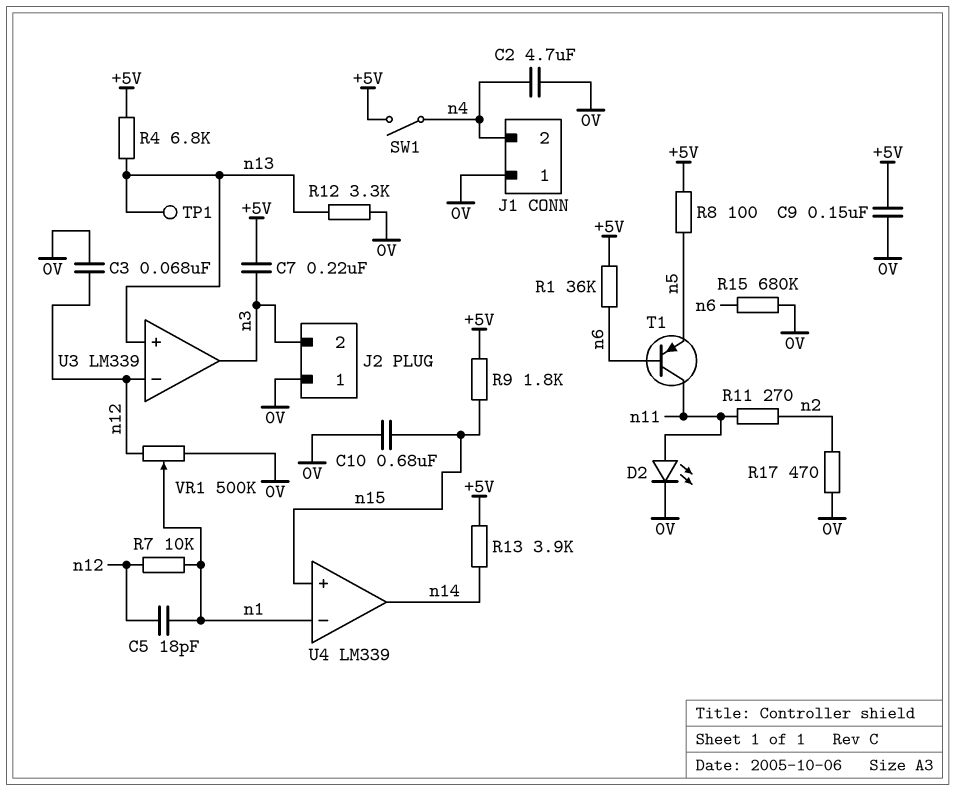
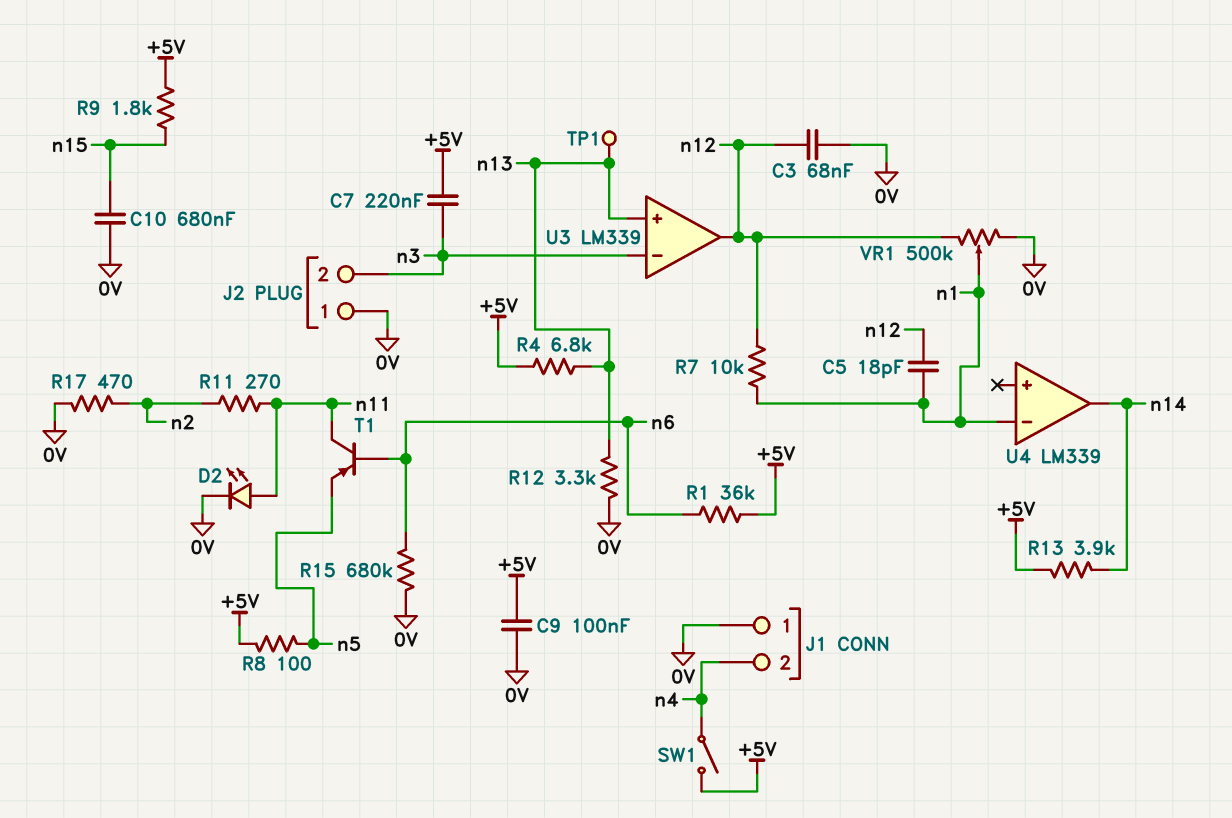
C2: 4.7uF (0V, n4) -> none
C9: 150nF (+5V, 0V) -> 100nF (+5V, 0V)
U3 pin in-: n12 -> n3
U3 pin out: n3 -> n12
U4 pin in+: n15 -> none

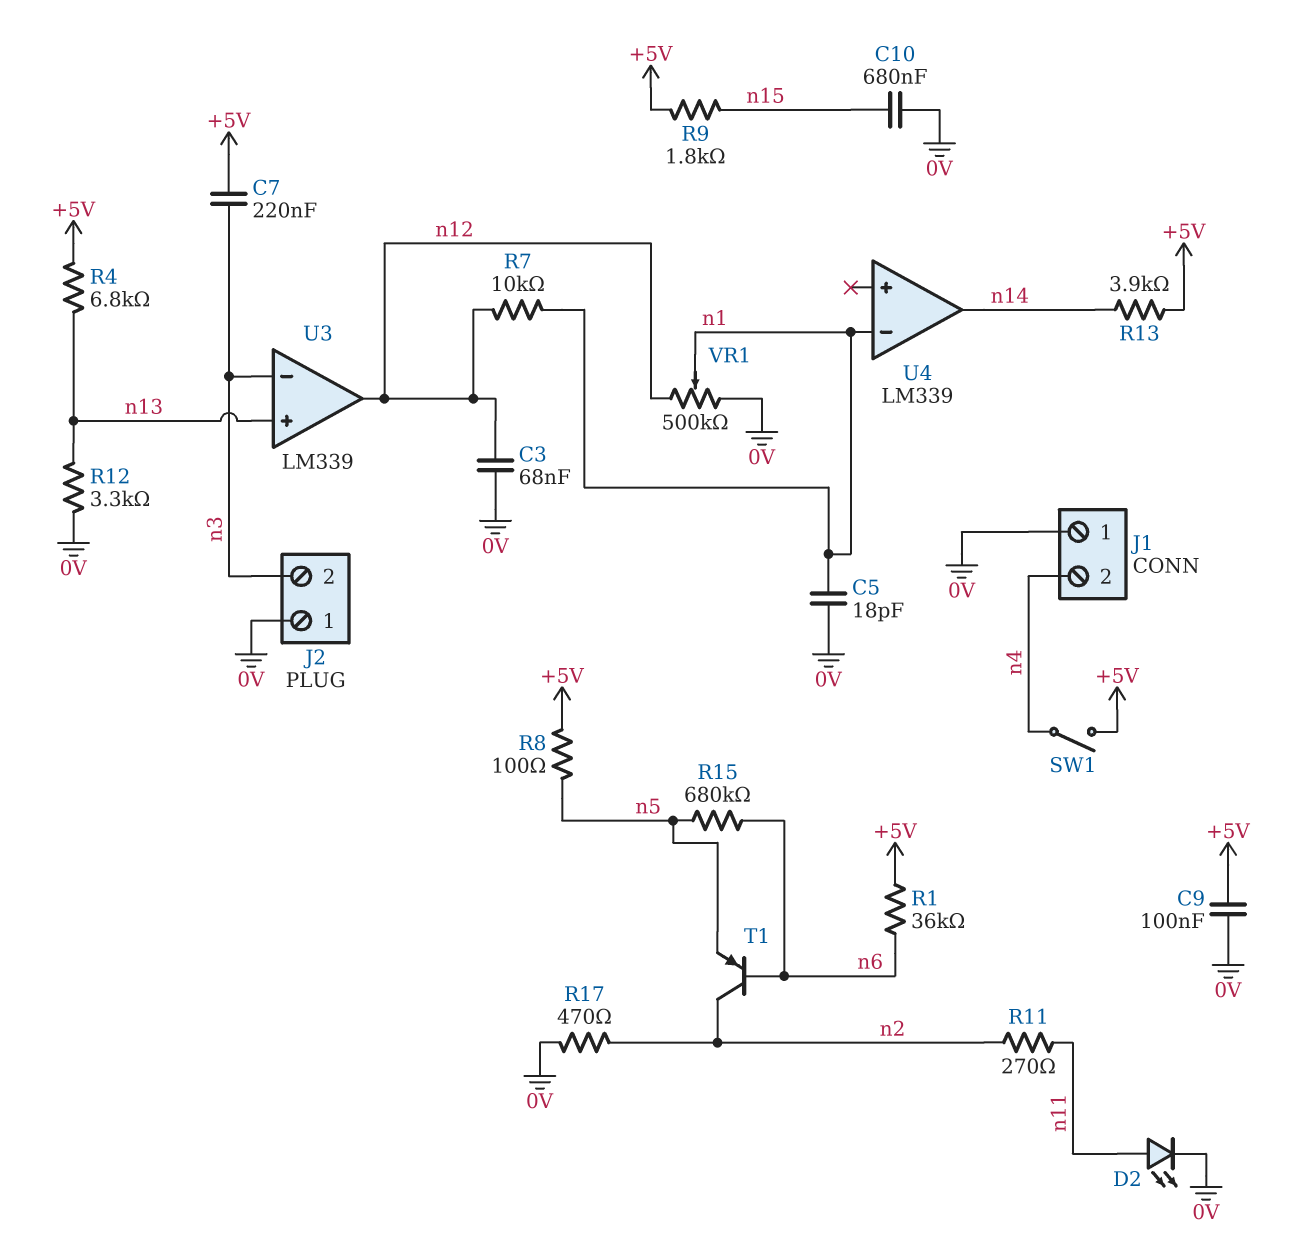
C5: 18pF (n1, n12) -> 18pF (0V, n1)
R15: 680k (0V, n6) -> 680k (n5, n6)
T1: PNP (B n6, C n11, E n5) -> PNP (B n6, C n2, E n5)
TP1: test point (n13) -> none

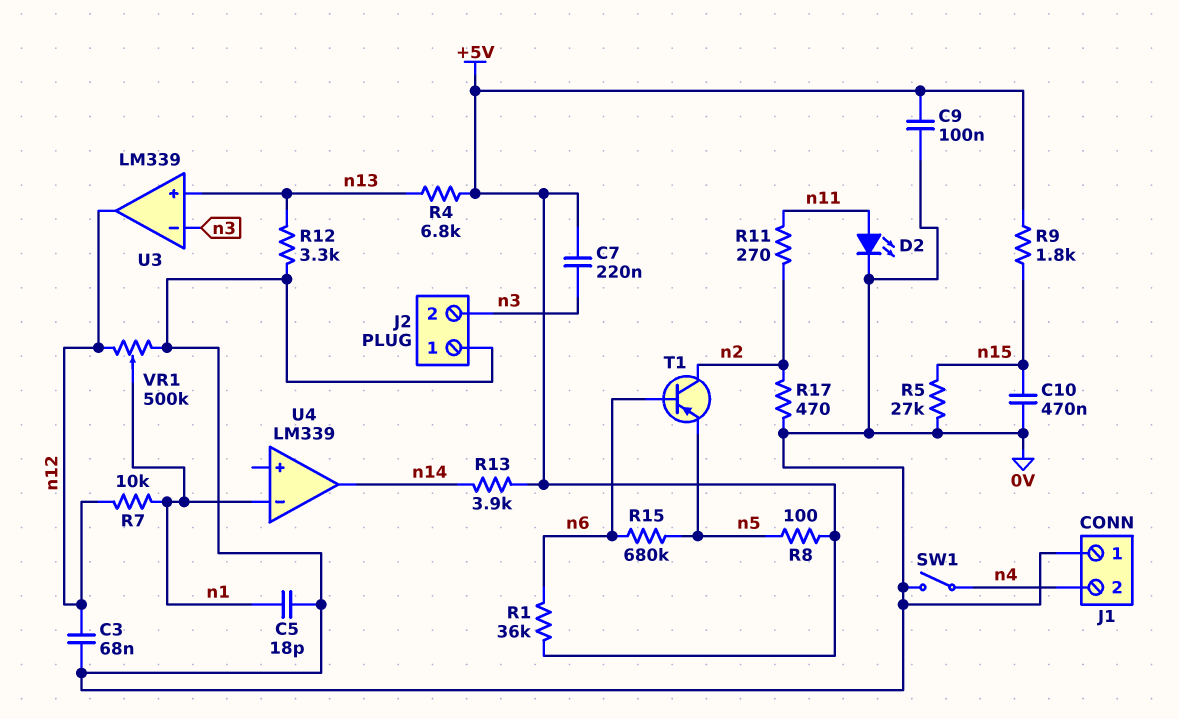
C10: 680nF (0V, n15) -> 470nF (0V, n15)
R5: none -> 27k (0V, n15)
SW1: switch (+5V, n4) -> switch (0V, n4)

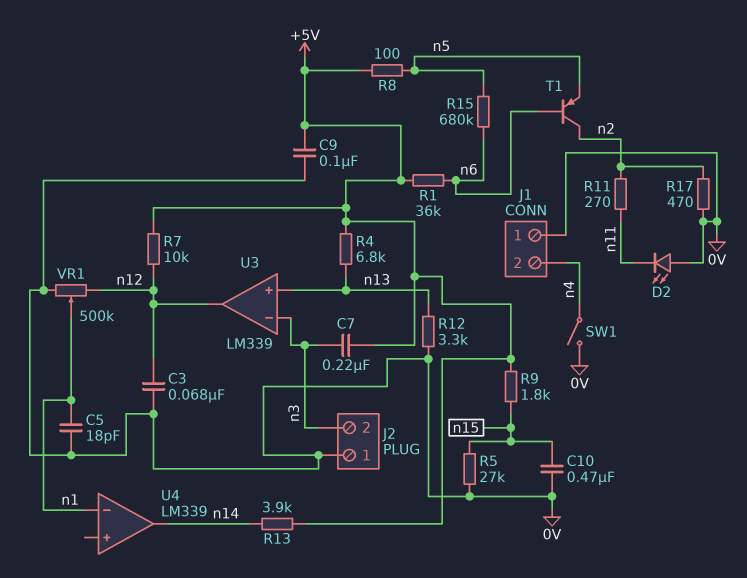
D2: LED (A n11, K 0V) -> LED (A 0V, K n11)
R7: 10k (n1, n12) -> 10k (+5V, n12)

